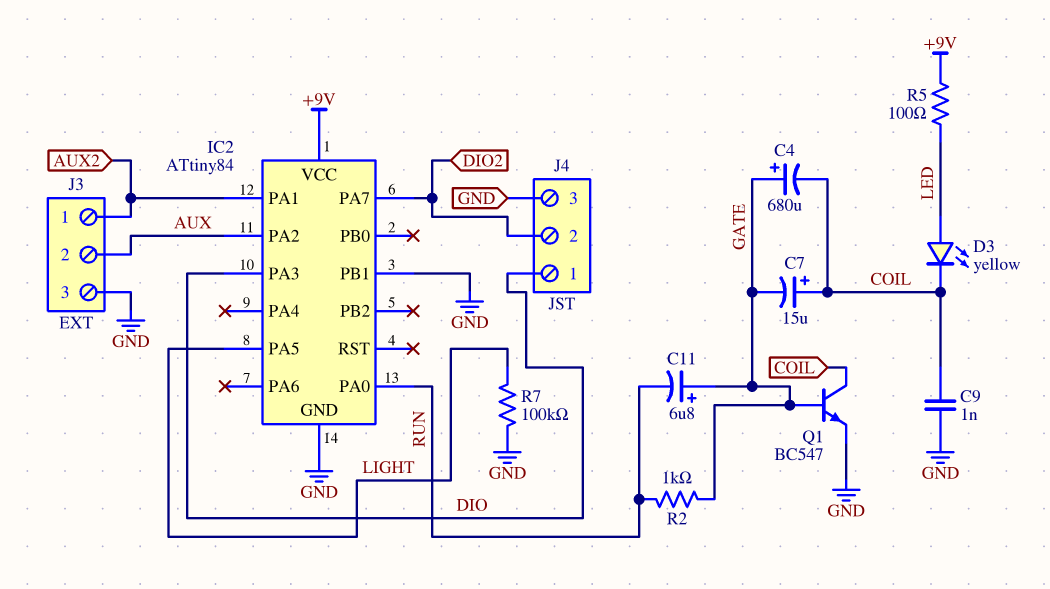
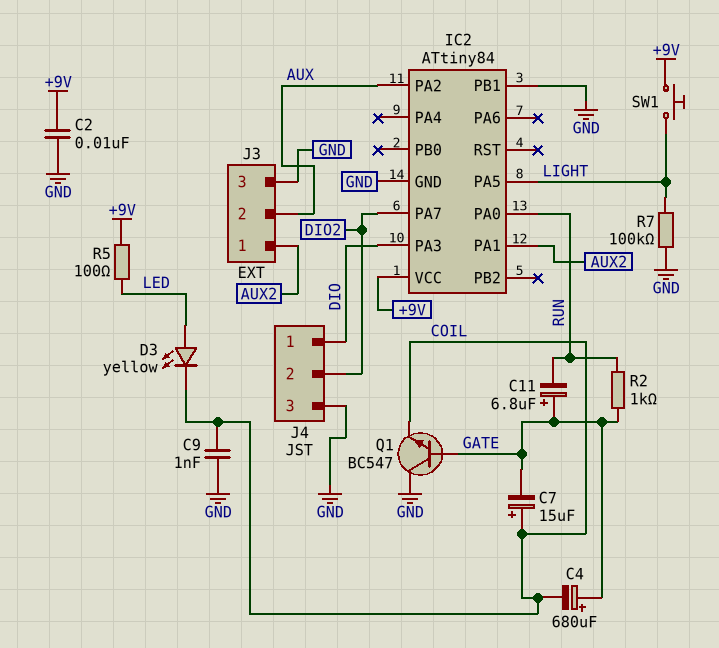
C2: none -> 10nF (+9V, GND)
Q1: NPN BC547 (B GATE, C COIL, E GND) -> NPN BC547 (B GATE, C GND, E COIL)
SW1: none -> button (+9V, LIGHT)

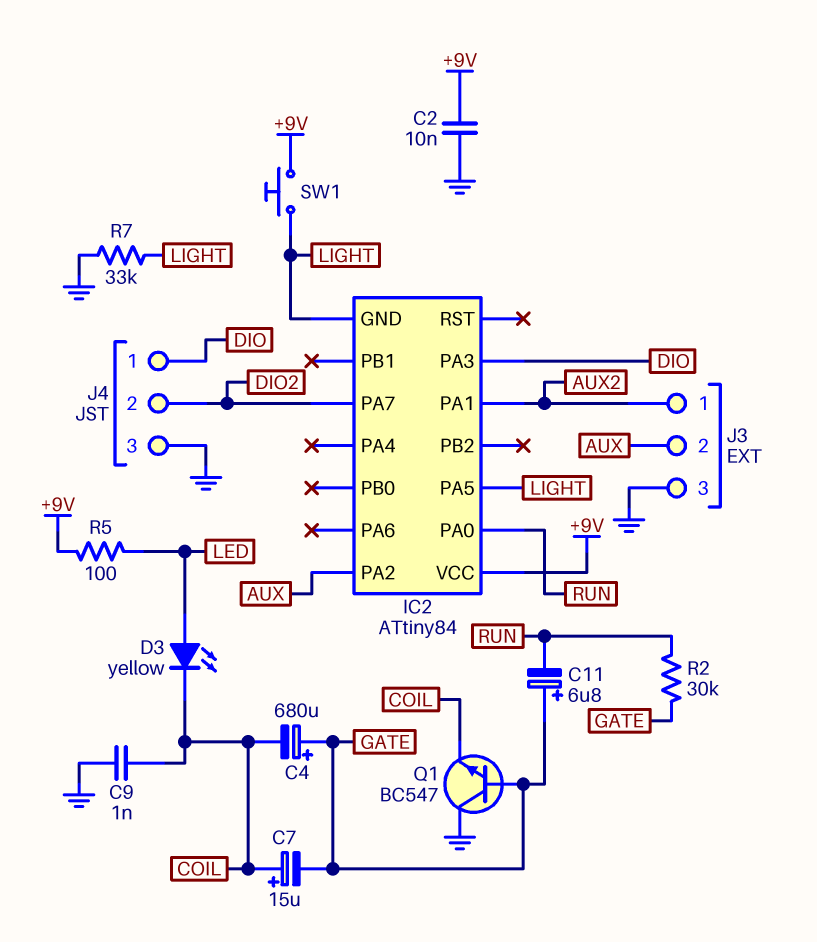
IC2 pin GND: GND -> LIGHT
IC2 pin PB1: GND -> none
R2: 1k (GATE, RUN) -> 30k (GATE, RUN)
R7: 100k (GND, LIGHT) -> 33k (GND, LIGHT)

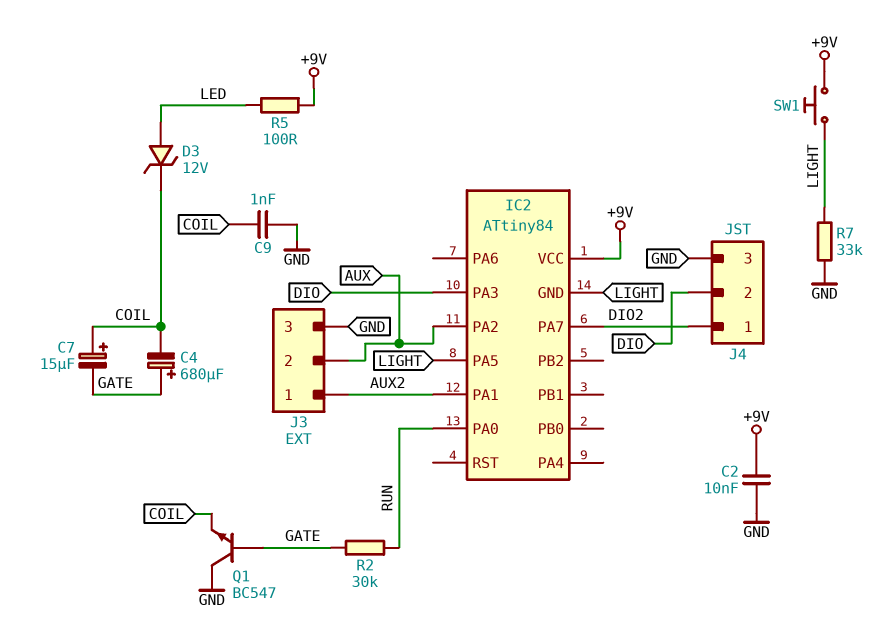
C11: 6.8uF (plus GATE, minus RUN) -> none
D3: LED yellow (A LED, K COIL) -> zener 12V (A LED, K COIL)
J4 pin 1: DIO -> DIO2
J4 pin 2: DIO2 -> DIO

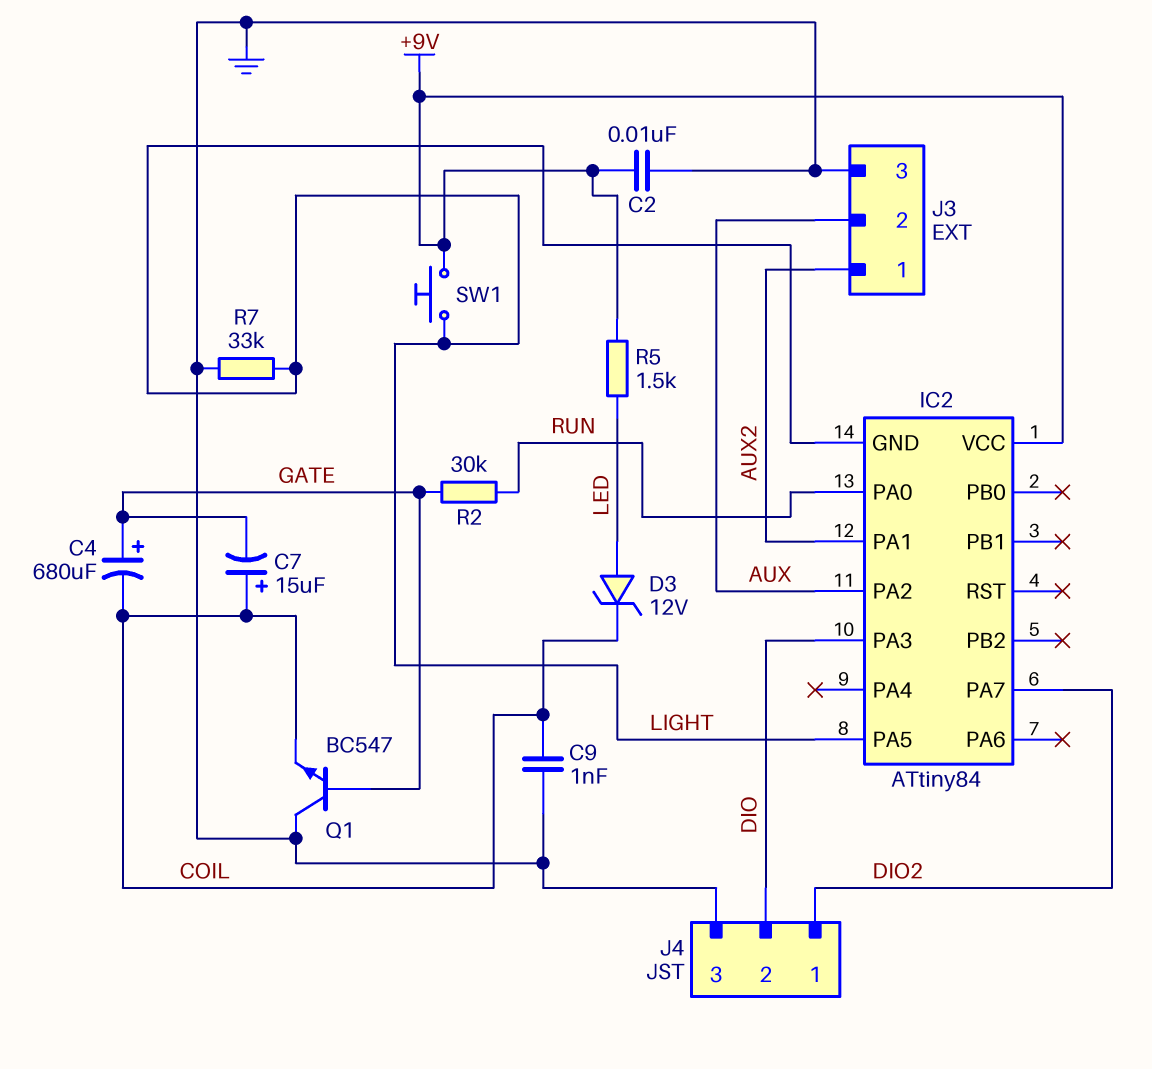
R5: 100 (+9V, LED) -> 1.5k (+9V, LED)

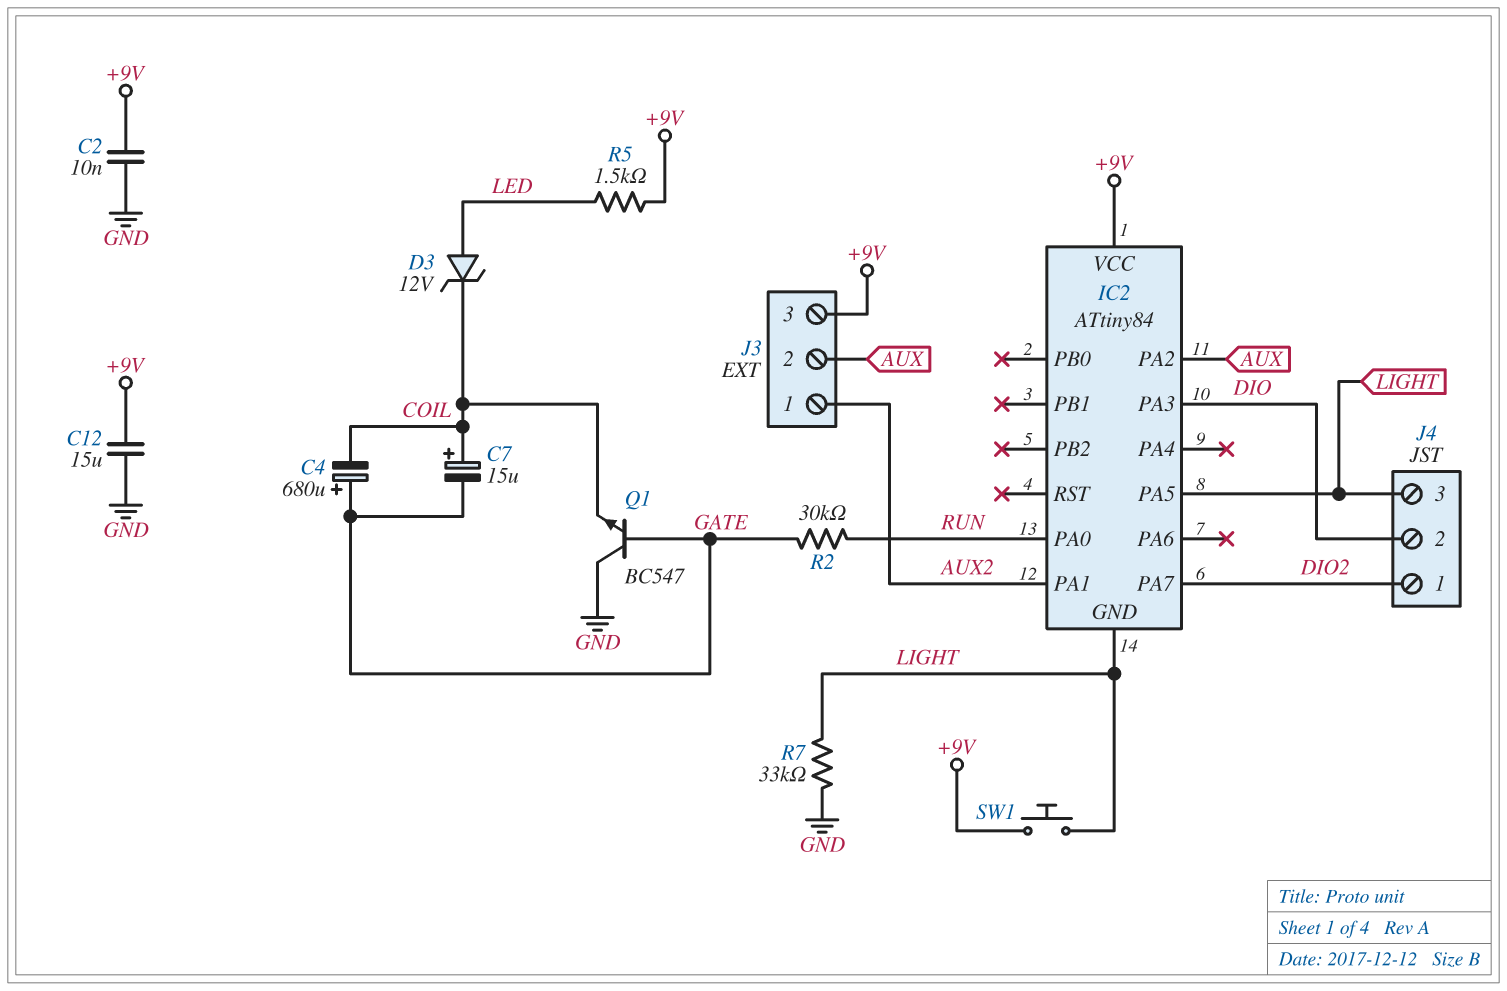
C9: 1nF (COIL, GND) -> none
C12: none -> 15uF (+9V, GND)
J3 pin 3: GND -> +9V
J4 pin 3: GND -> LIGHT

